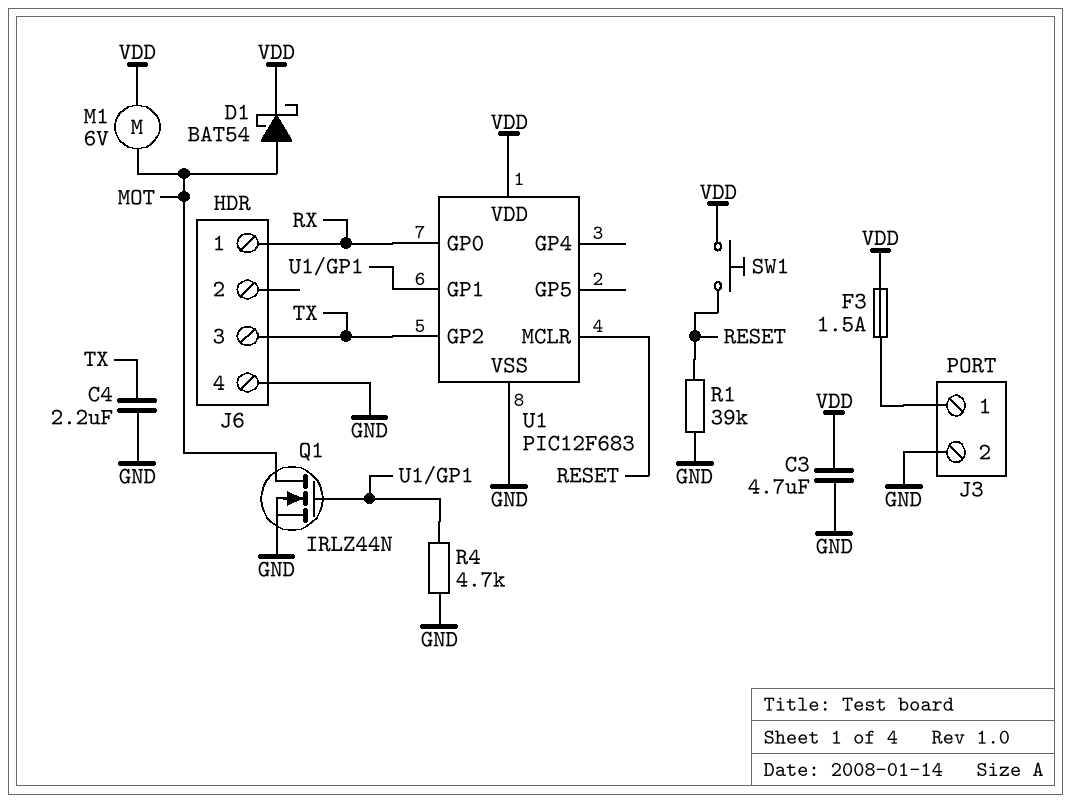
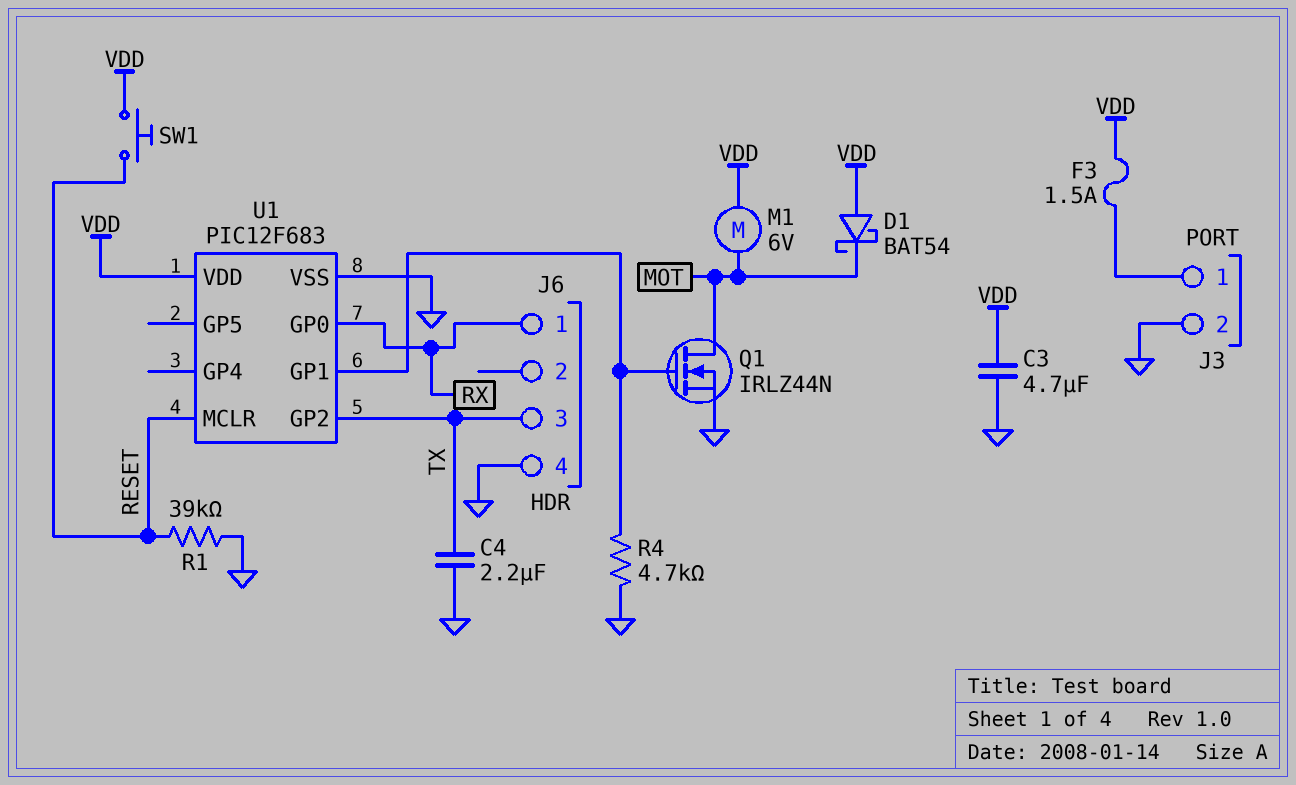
D1: schottky BAT54 (A MOT, K VDD) -> schottky BAT54 (A VDD, K MOT)

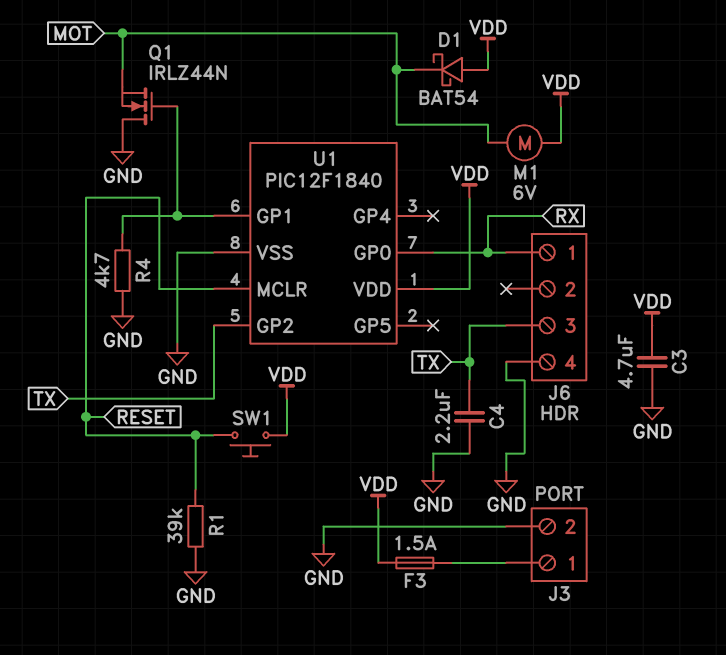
Q1: NMOS IRLZ44N (G U1/GP1, D MOT, S GND) -> NMOS IRLZ44N (G U1/GP1, D GND, S MOT)
U1: PIC12F683 -> PIC12F1840

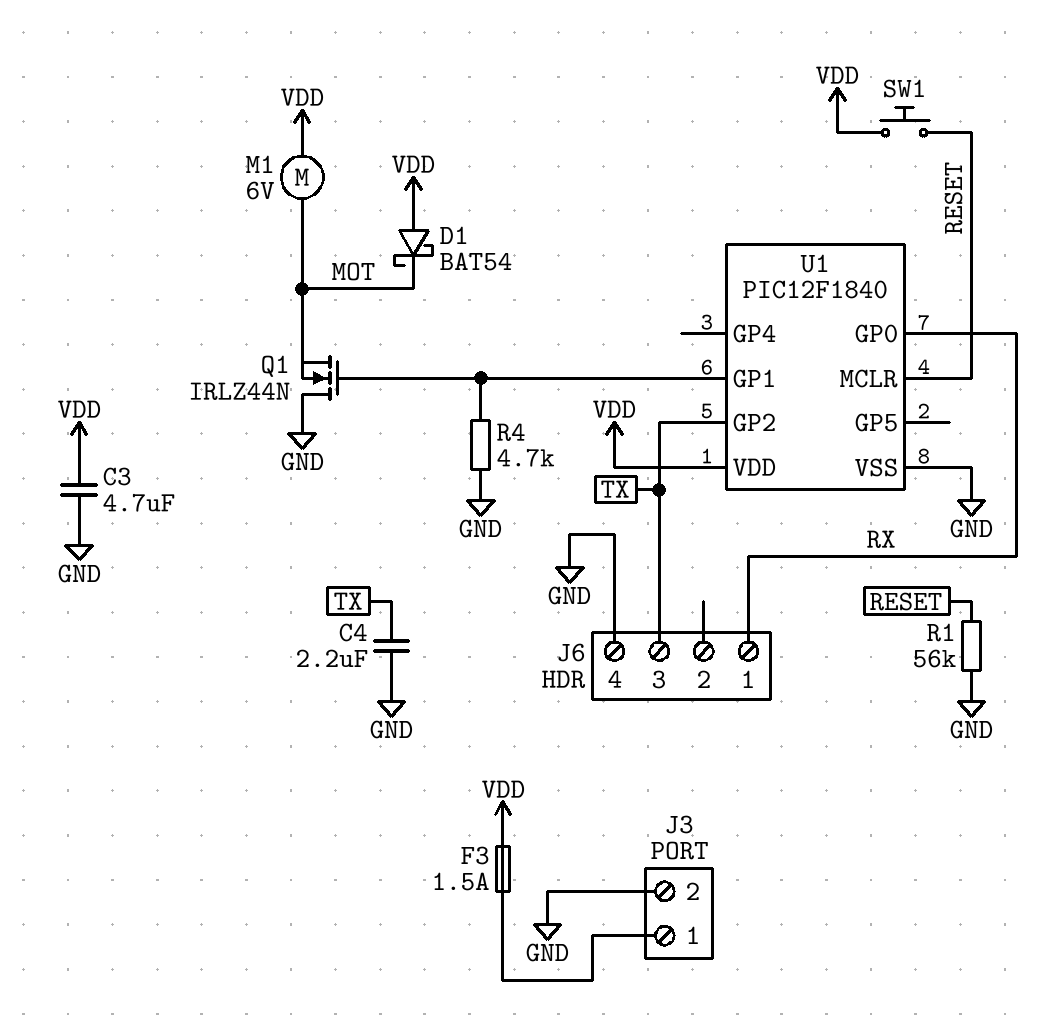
R1: 39k (GND, RESET) -> 56k (GND, RESET)

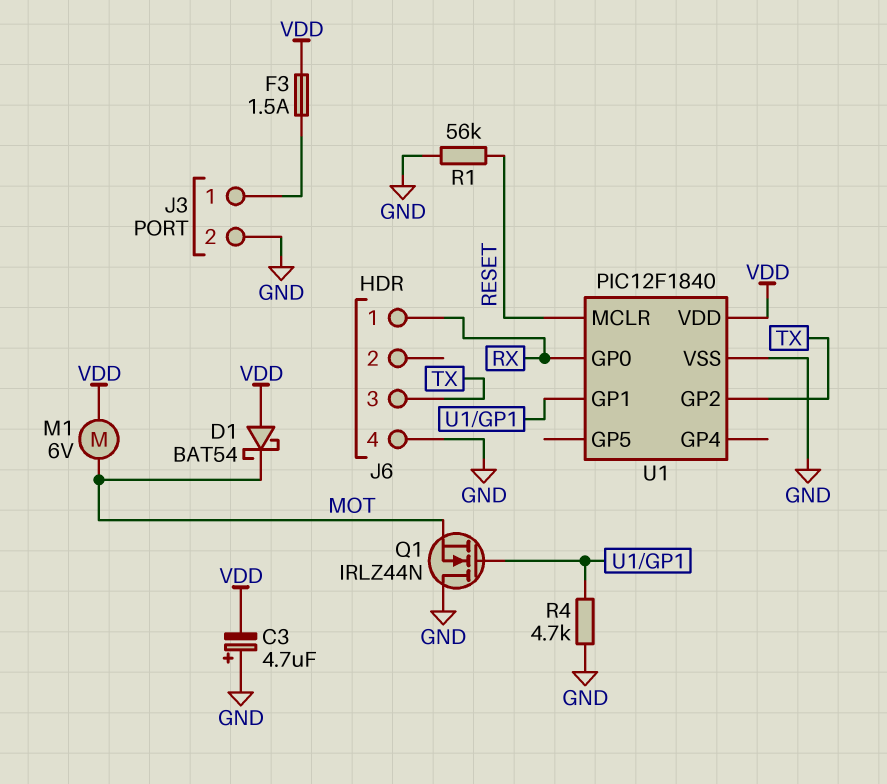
C3: 4.7uF (GND, VDD) -> 4.7uF (plus GND, minus VDD)
C4: 2.2uF (GND, TX) -> none
SW1: button (RESET, VDD) -> none

